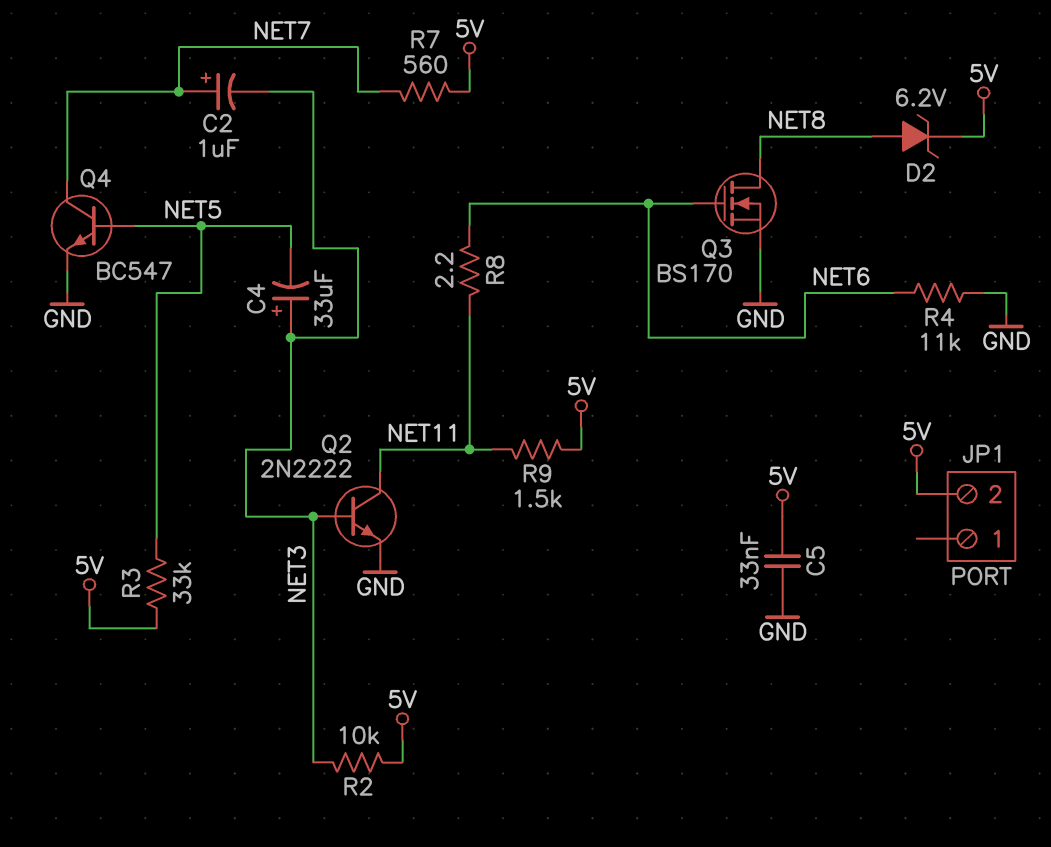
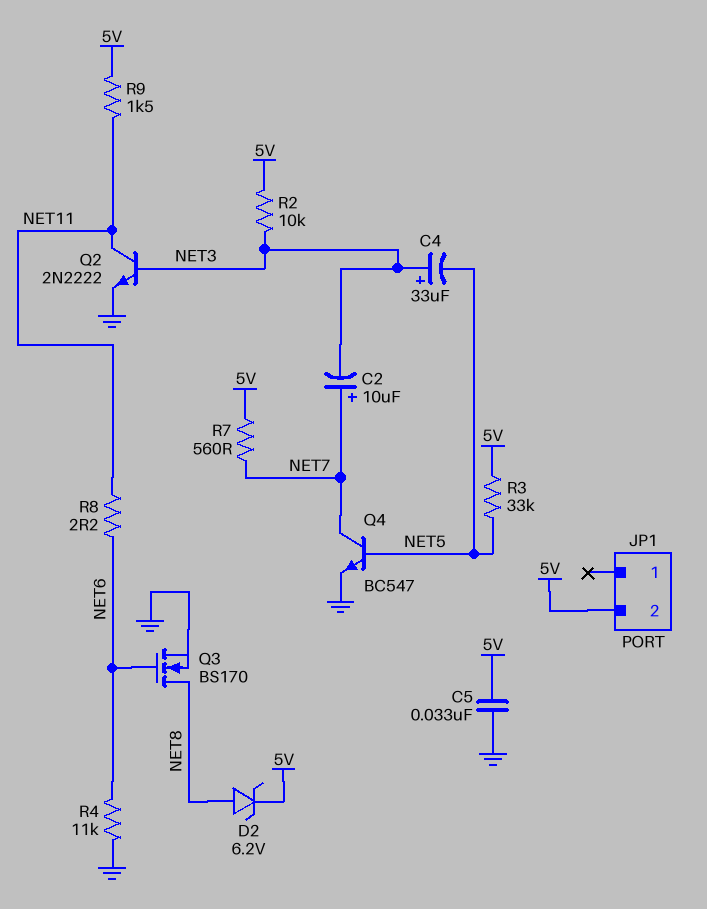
C2: 1uF (plus NET7, minus NET3) -> 10uF (plus NET7, minus NET3)

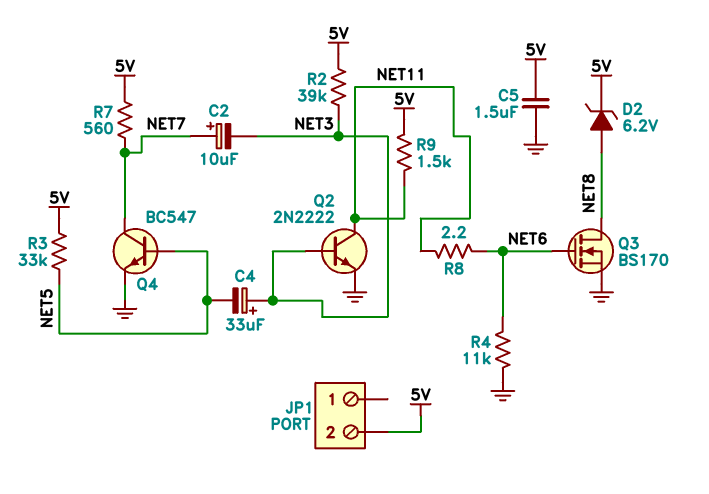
C5: 33nF (5V, GND) -> 1.5uF (5V, GND)
R2: 10k (5V, NET3) -> 39k (5V, NET3)

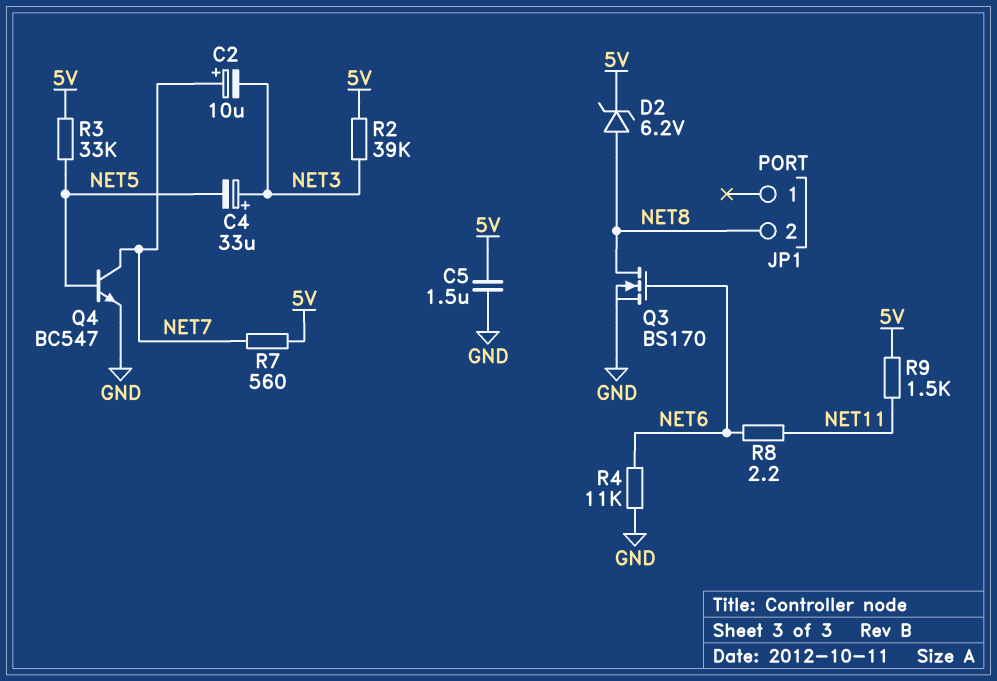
JP1 pin 2: 5V -> NET8
Q2: NPN 2N2222 (B NET3, C NET11, E GND) -> none

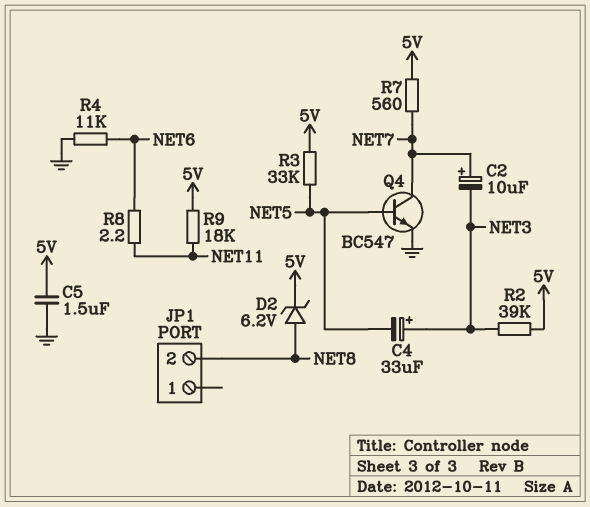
Q3: NMOS BS170 (G NET6, D NET8, S GND) -> none
R9: 1.5k (5V, NET11) -> 18k (5V, NET11)

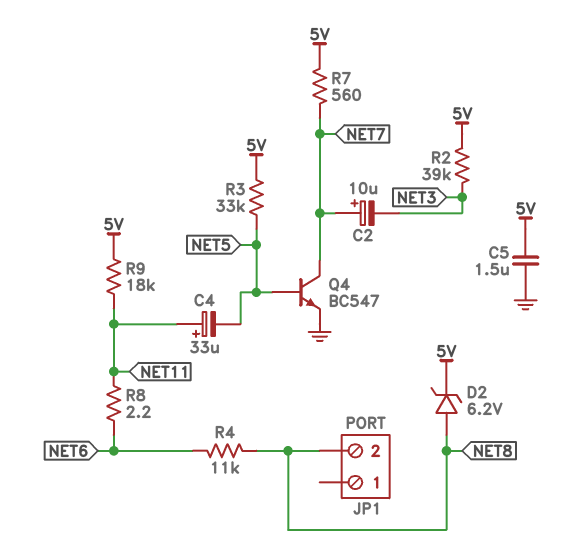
C4: 33uF (plus NET3, minus NET5) -> 33uF (plus NET11, minus NET5)
R4: 11k (GND, NET6) -> 11k (NET6, NET8)

